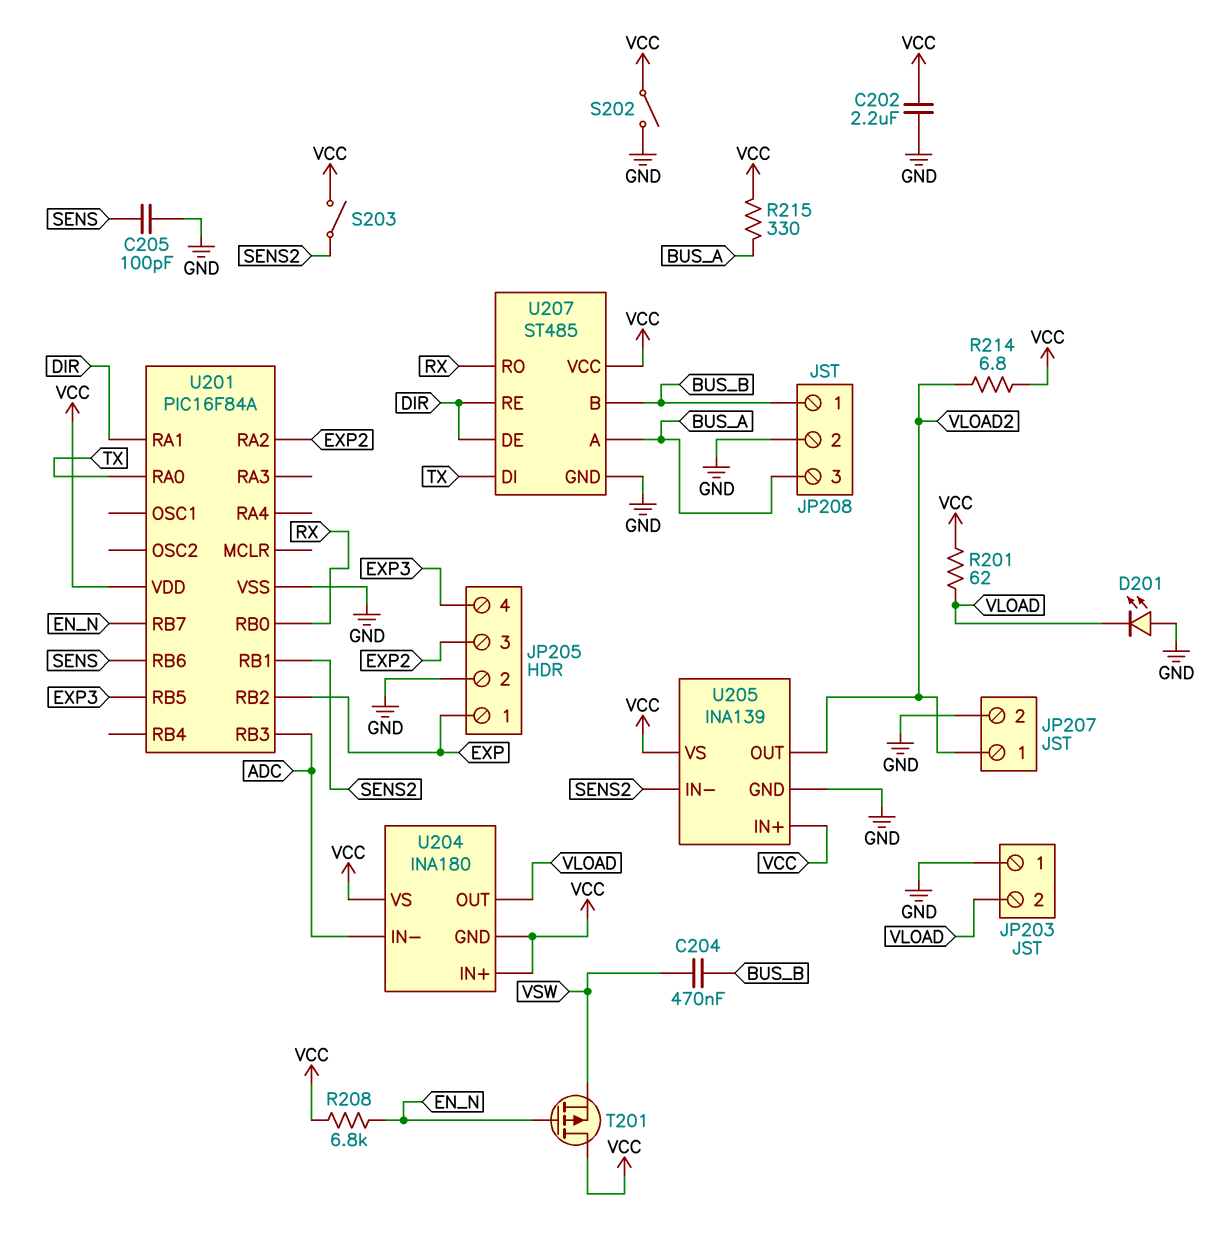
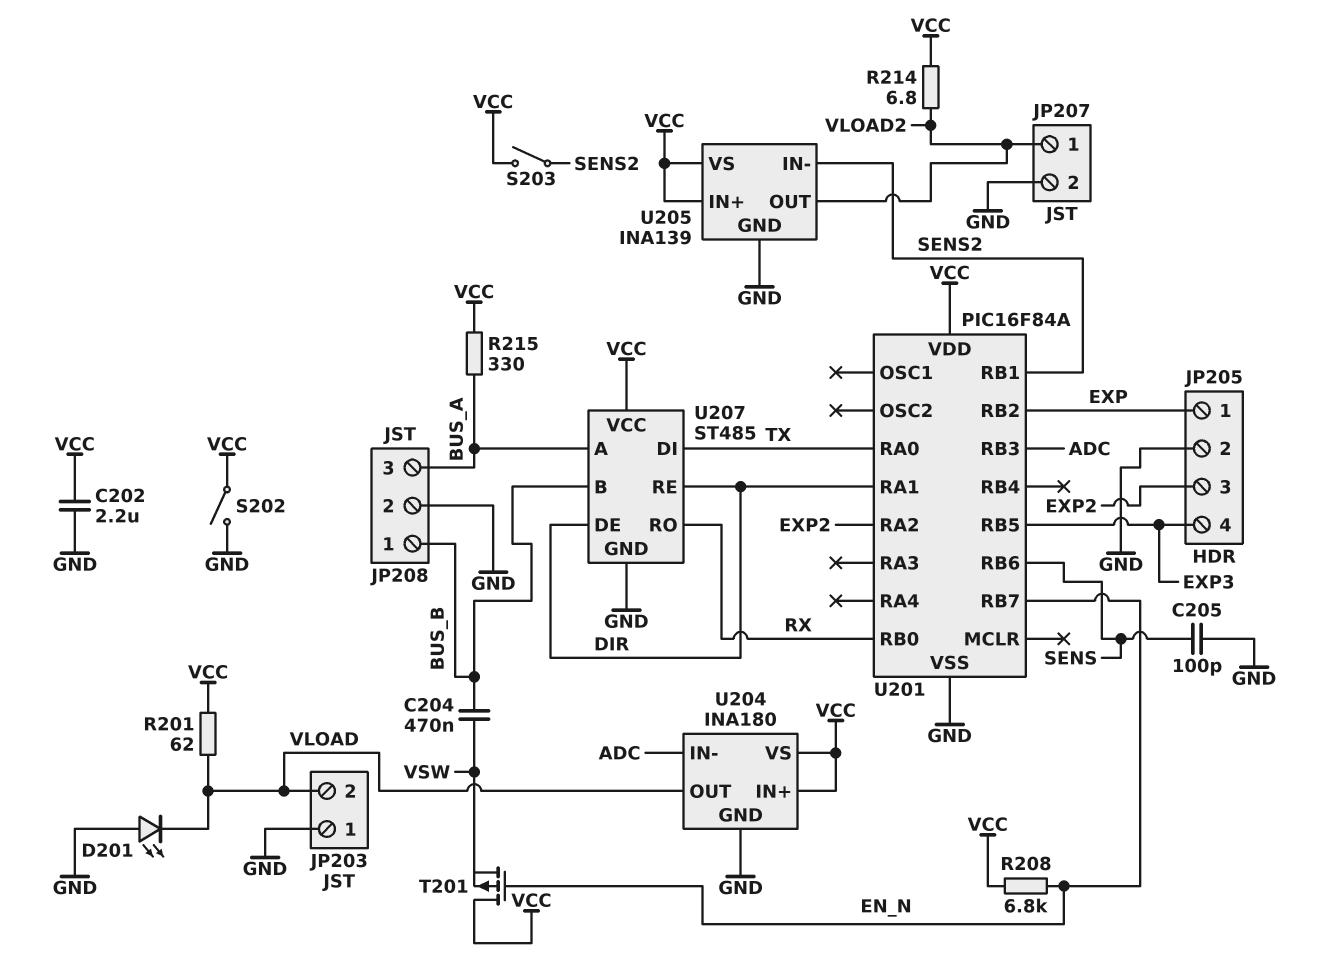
U204 pin GND: VCC -> GND

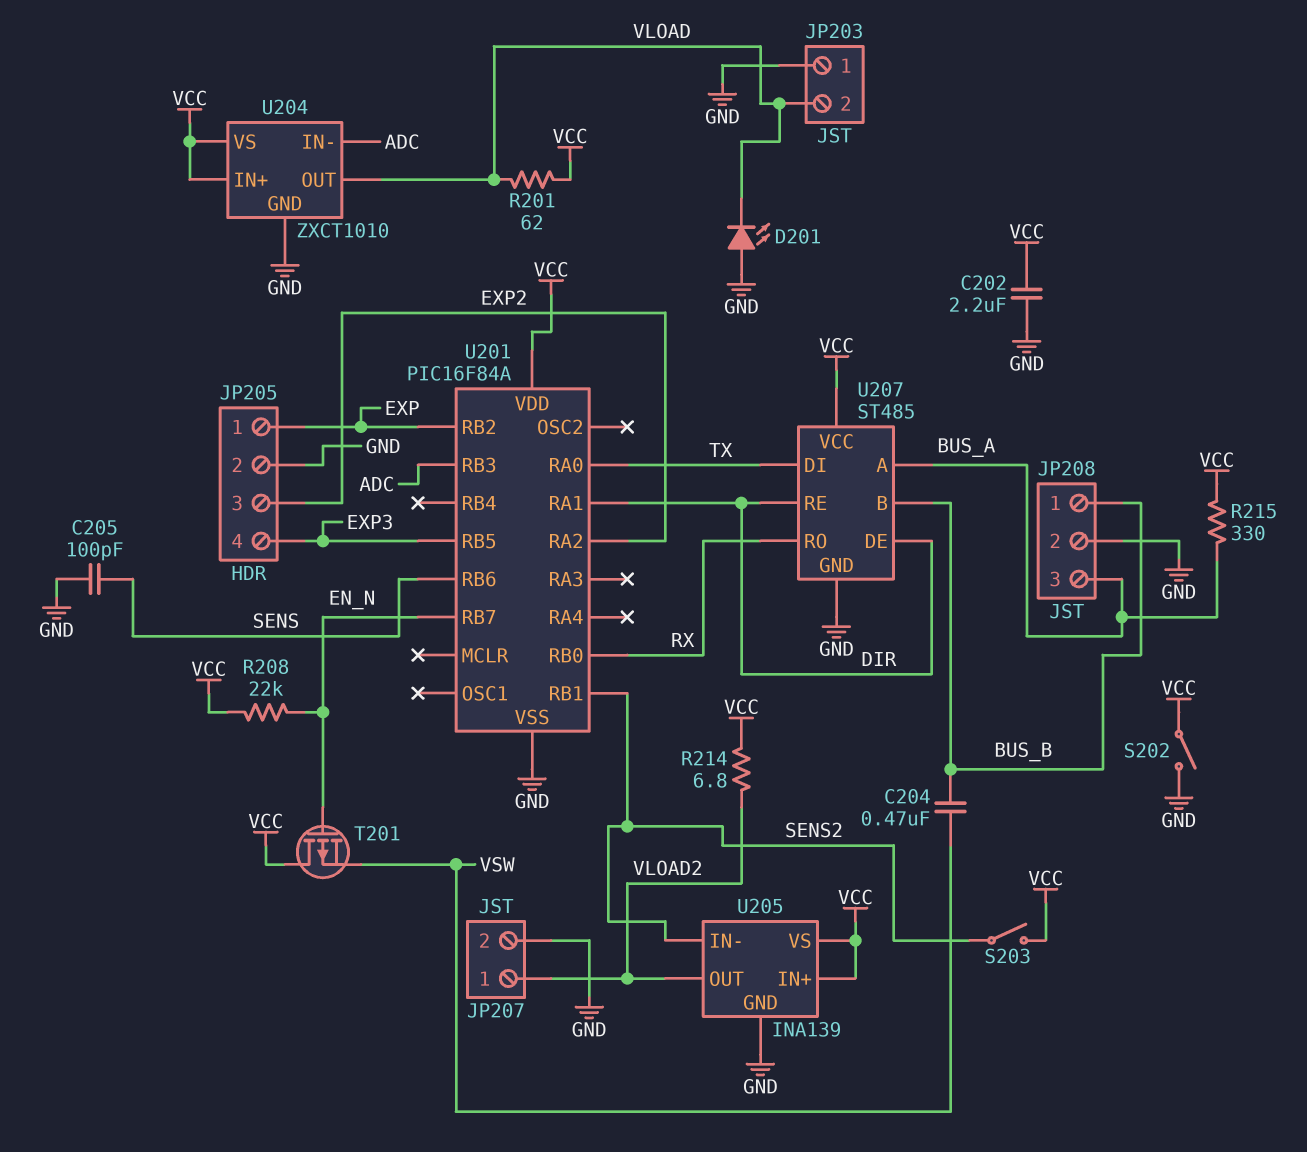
R208: 6.8k (EN_N, VCC) -> 22k (EN_N, VCC)
U204: INA180 -> ZXCT1010

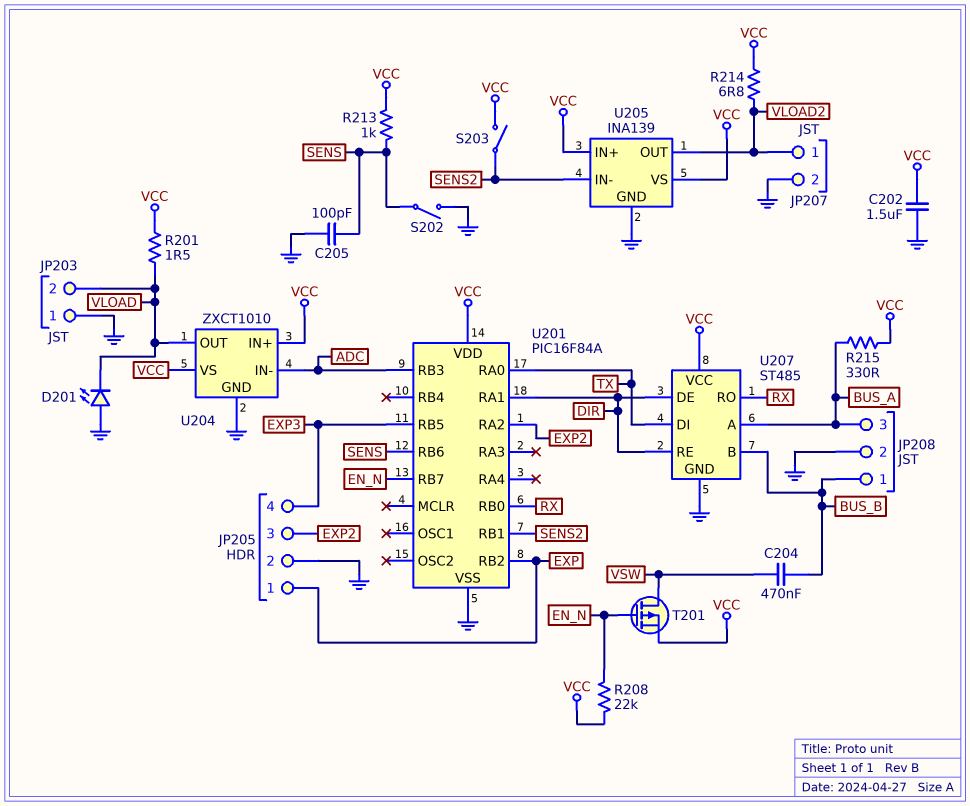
C202: 2.2uF (GND, VCC) -> 1.5uF (GND, VCC)
R201: 62 (VCC, VLOAD) -> 1.5 (VCC, VLOAD)
R213: none -> 1k (SENS, VCC)
S202: switch (GND, VCC) -> switch (GND, SENS)
T201: PMOS (G EN_N, D VCC, S VSW) -> PMOS (G EN_N, D VSW, S VCC)

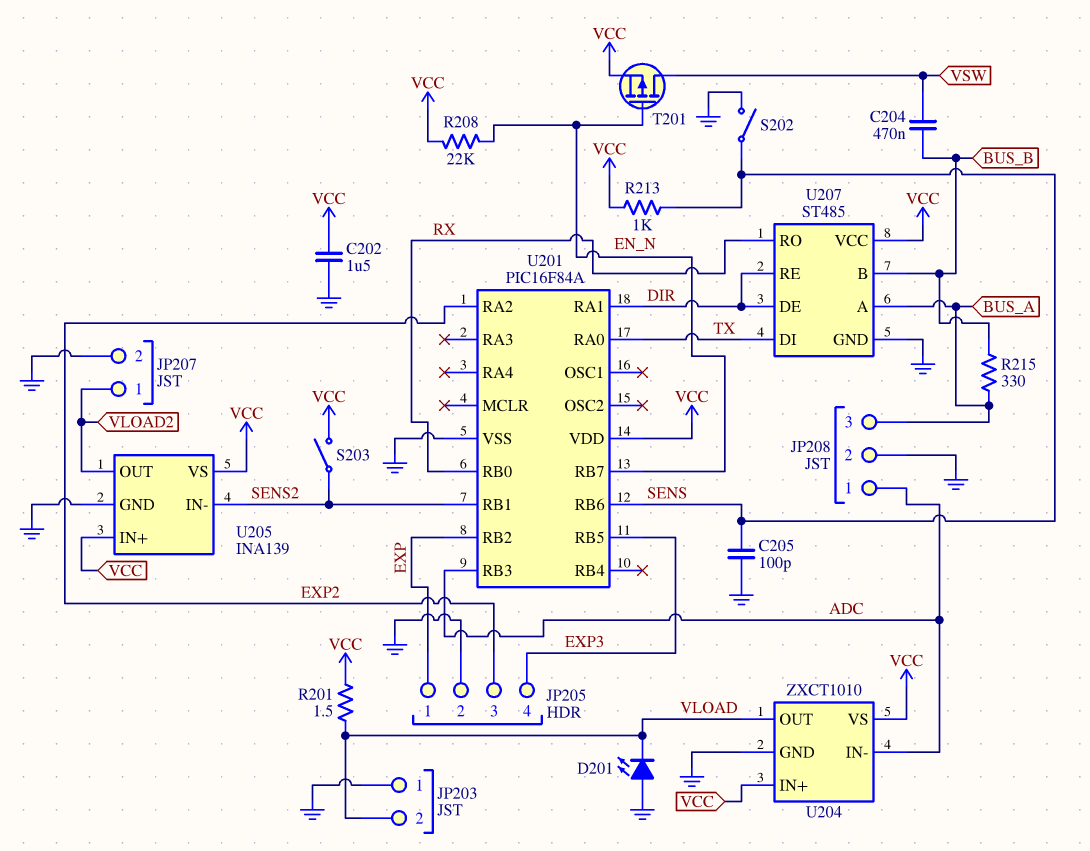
JP208 pin 1: BUS_B -> ADC
R214: 6.8 (VCC, VLOAD2) -> none
R215: 330 (BUS_A, VCC) -> 330 (BUS_A, BUS_B)

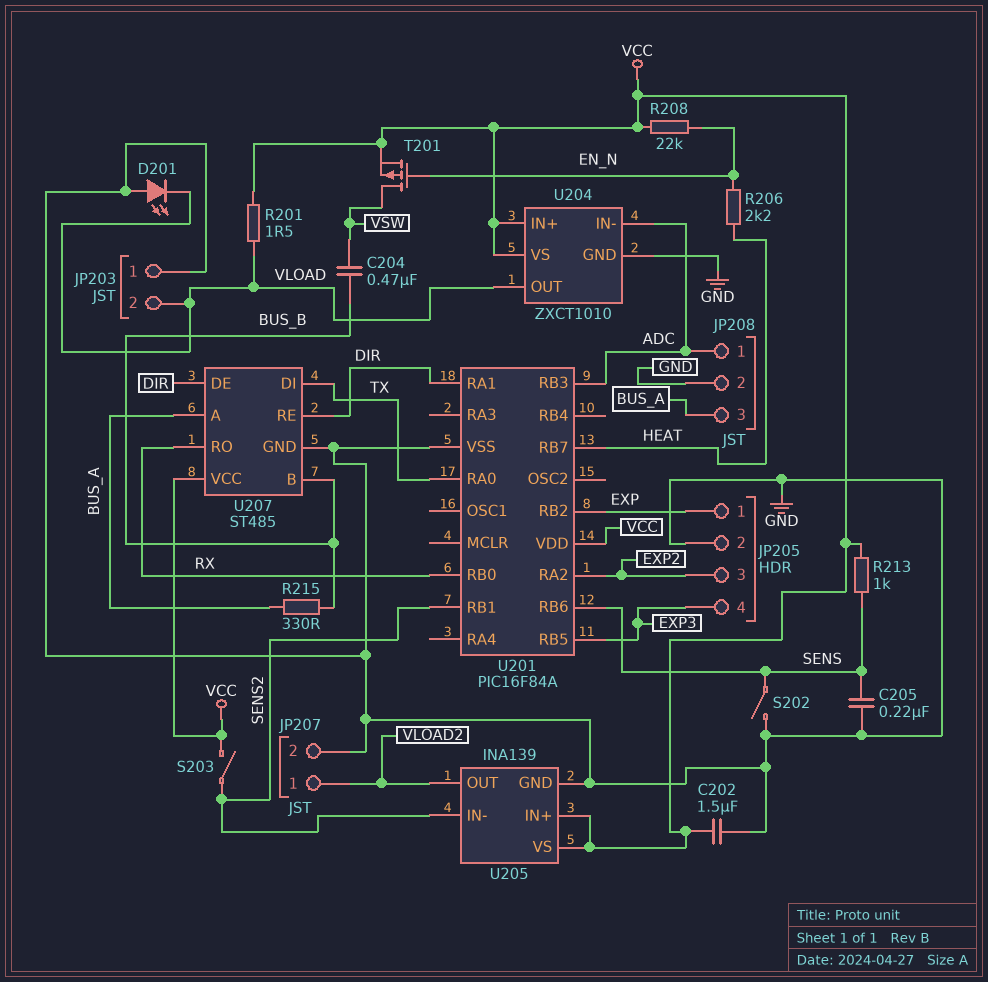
C205: 100pF (GND, SENS) -> 220nF (GND, SENS)
R206: none -> 2.2k (EN_N, HEAT)
U201 pin RB7: EN_N -> HEAT

